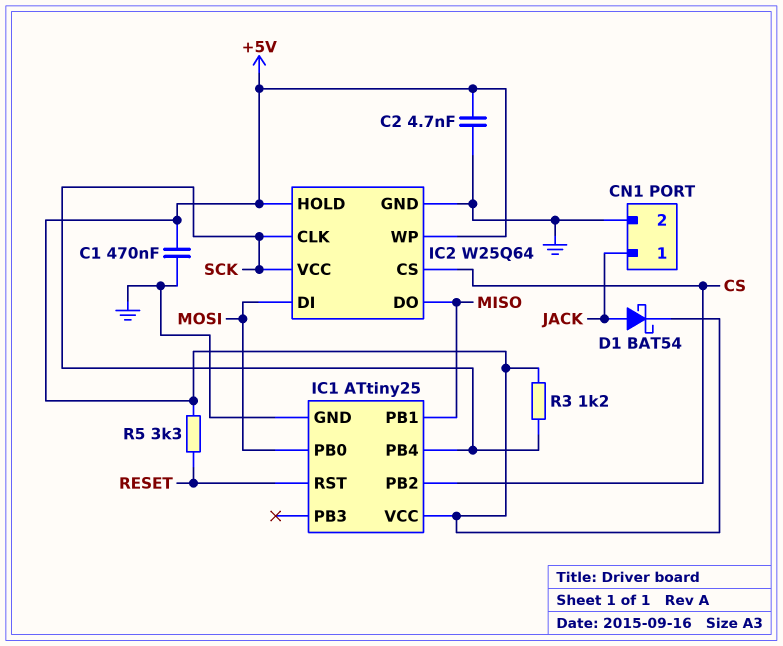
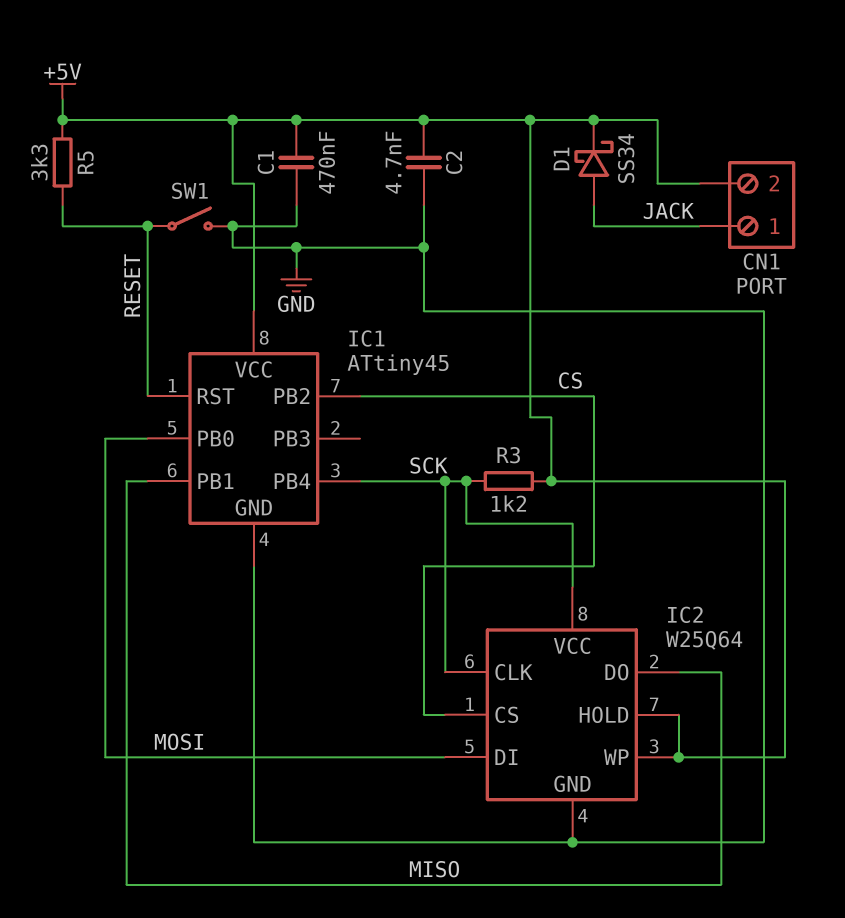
CN1 pin 2: GND -> +5V
D1: schottky BAT54 (A JACK, K +5V) -> schottky SS34 (A JACK, K +5V)
IC1: ATtiny25 -> ATtiny45
SW1: none -> switch (GND, RESET)

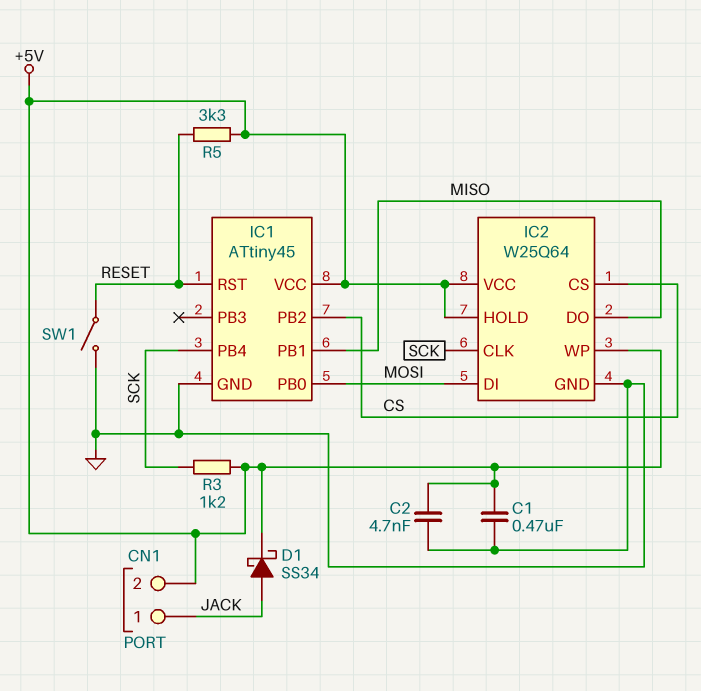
IC2 pin VCC: SCK -> +5V

